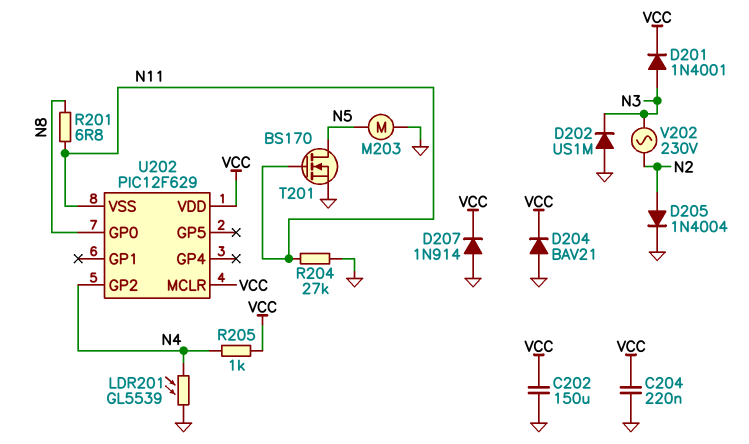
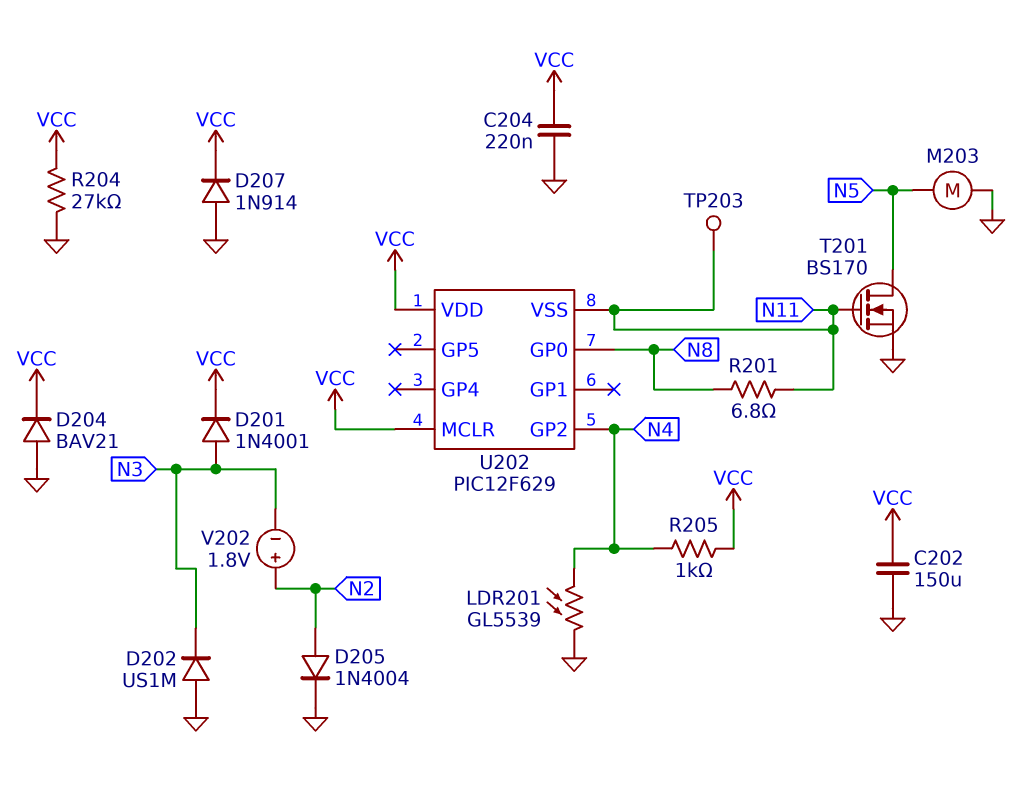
R204: 27k (GND, N11) -> 27k (GND, VCC)
TP203: none -> test point (N11)
V202: AC 230V (N2, N3) -> 1.8V (plus N2, minus N3)

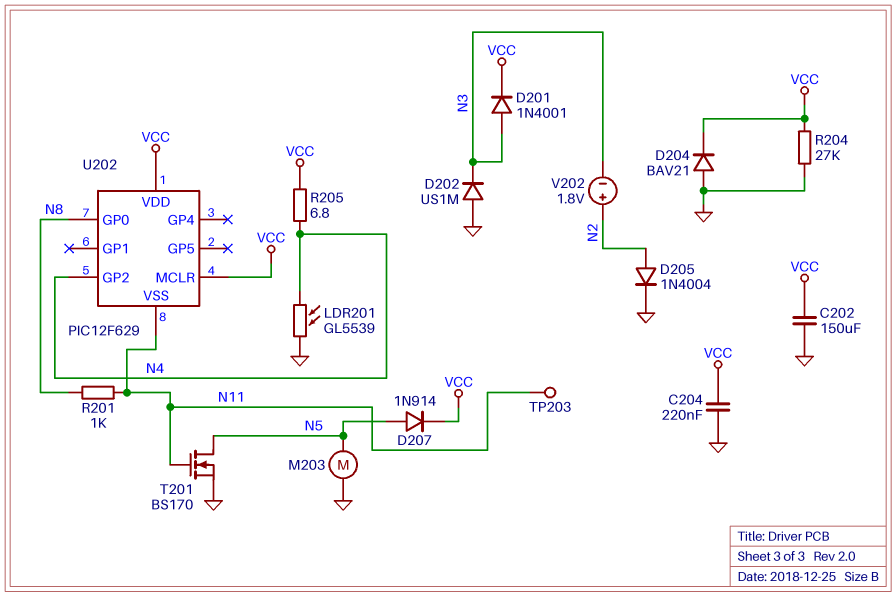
D207: diode 1N914 (A GND, K VCC) -> diode 1N914 (A N5, K VCC)
R201: 6.8 (N8, N11) -> 1k (N8, N11)
R205: 1k (N4, VCC) -> 6.8 (N4, VCC)

